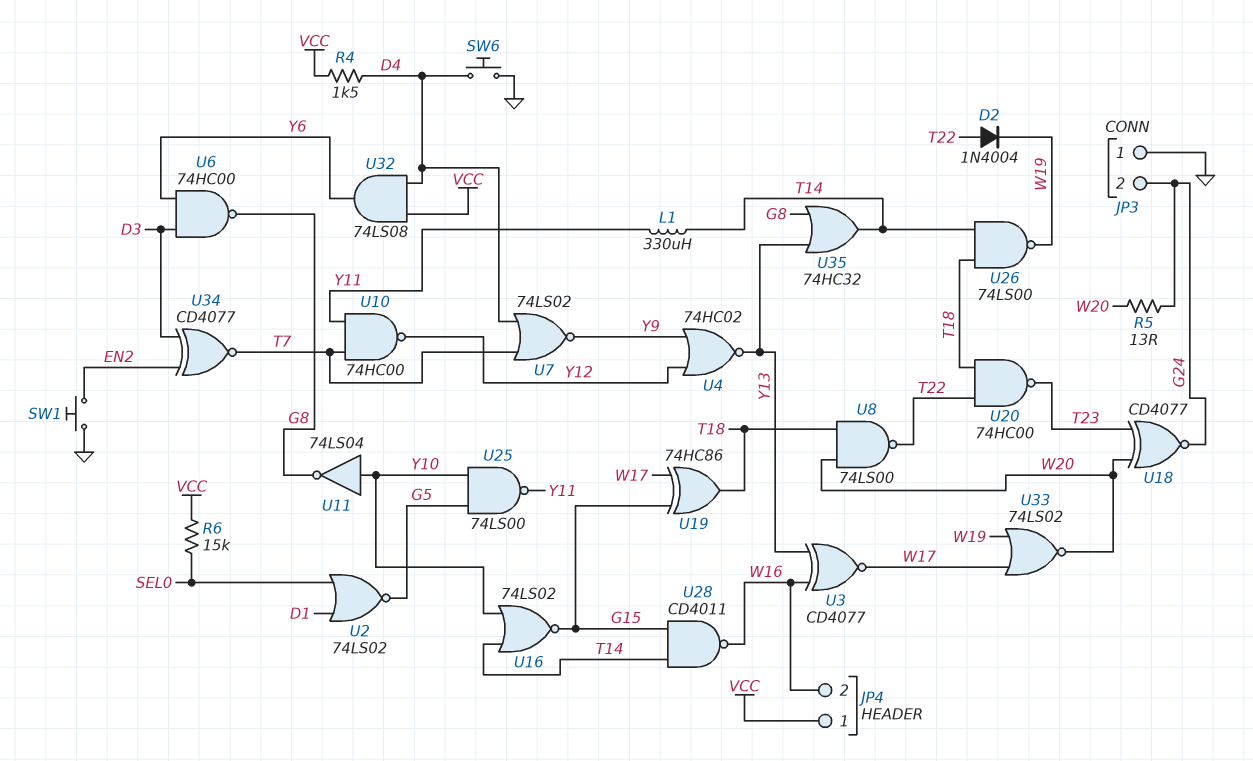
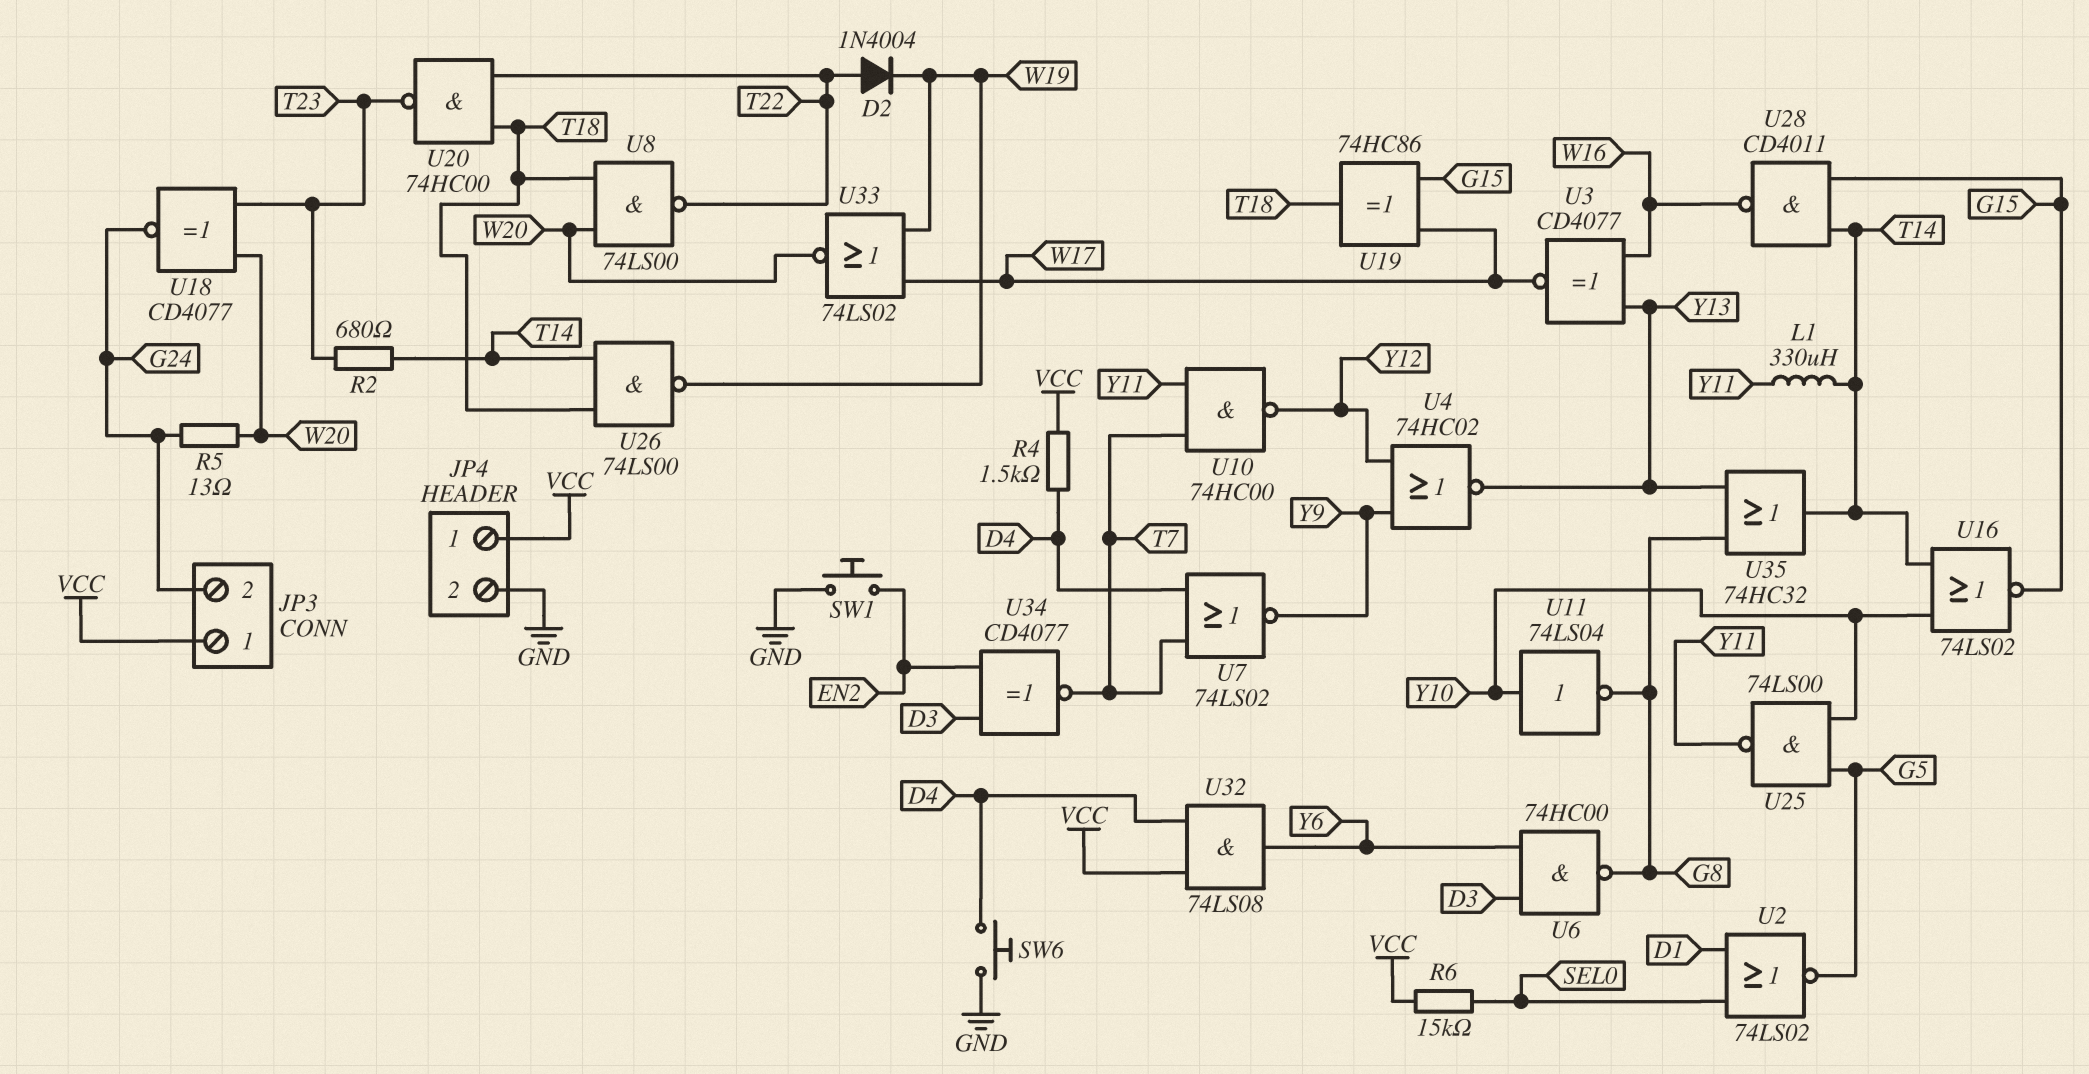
JP3 pin 1: GND -> VCC
JP4 pin 2: W16 -> GND
R2: none -> 680 (T14, T23)

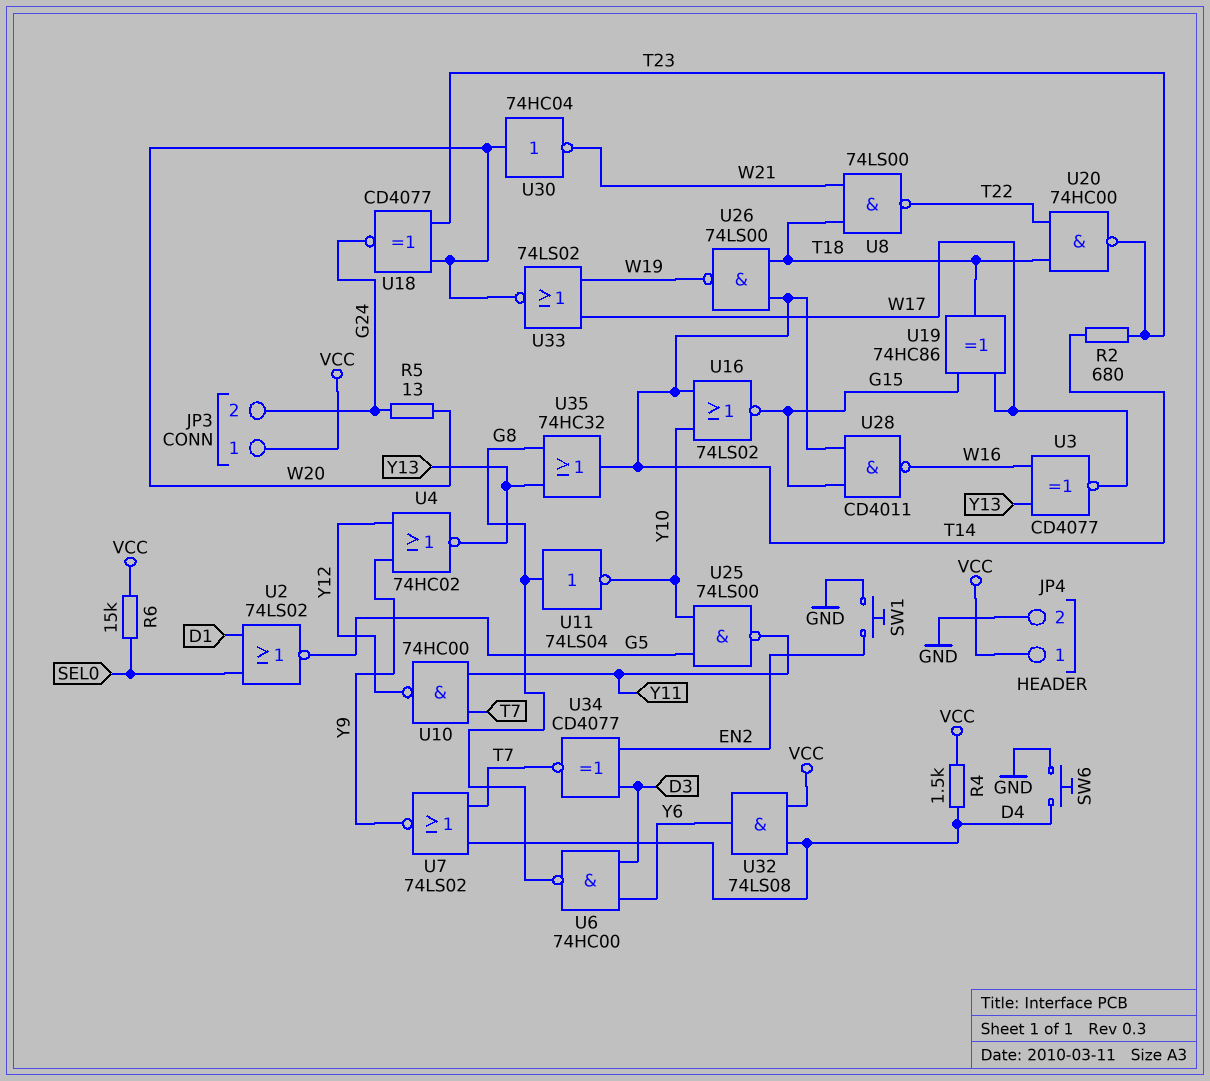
D2: diode 1N4004 (A T22, K W19) -> none
L1: 330uH (T14, Y11) -> none
U8: NAND 74LS00 (in T18, in W20, out T22) -> NAND 74LS00 (in T18, in W21, out T22)
U11: NOT 74LS04 (in Y10, out G8) -> NOT 74LS04 (in G8, out Y10)
U30: none -> NOT 74HC04 (in W20, out W21)

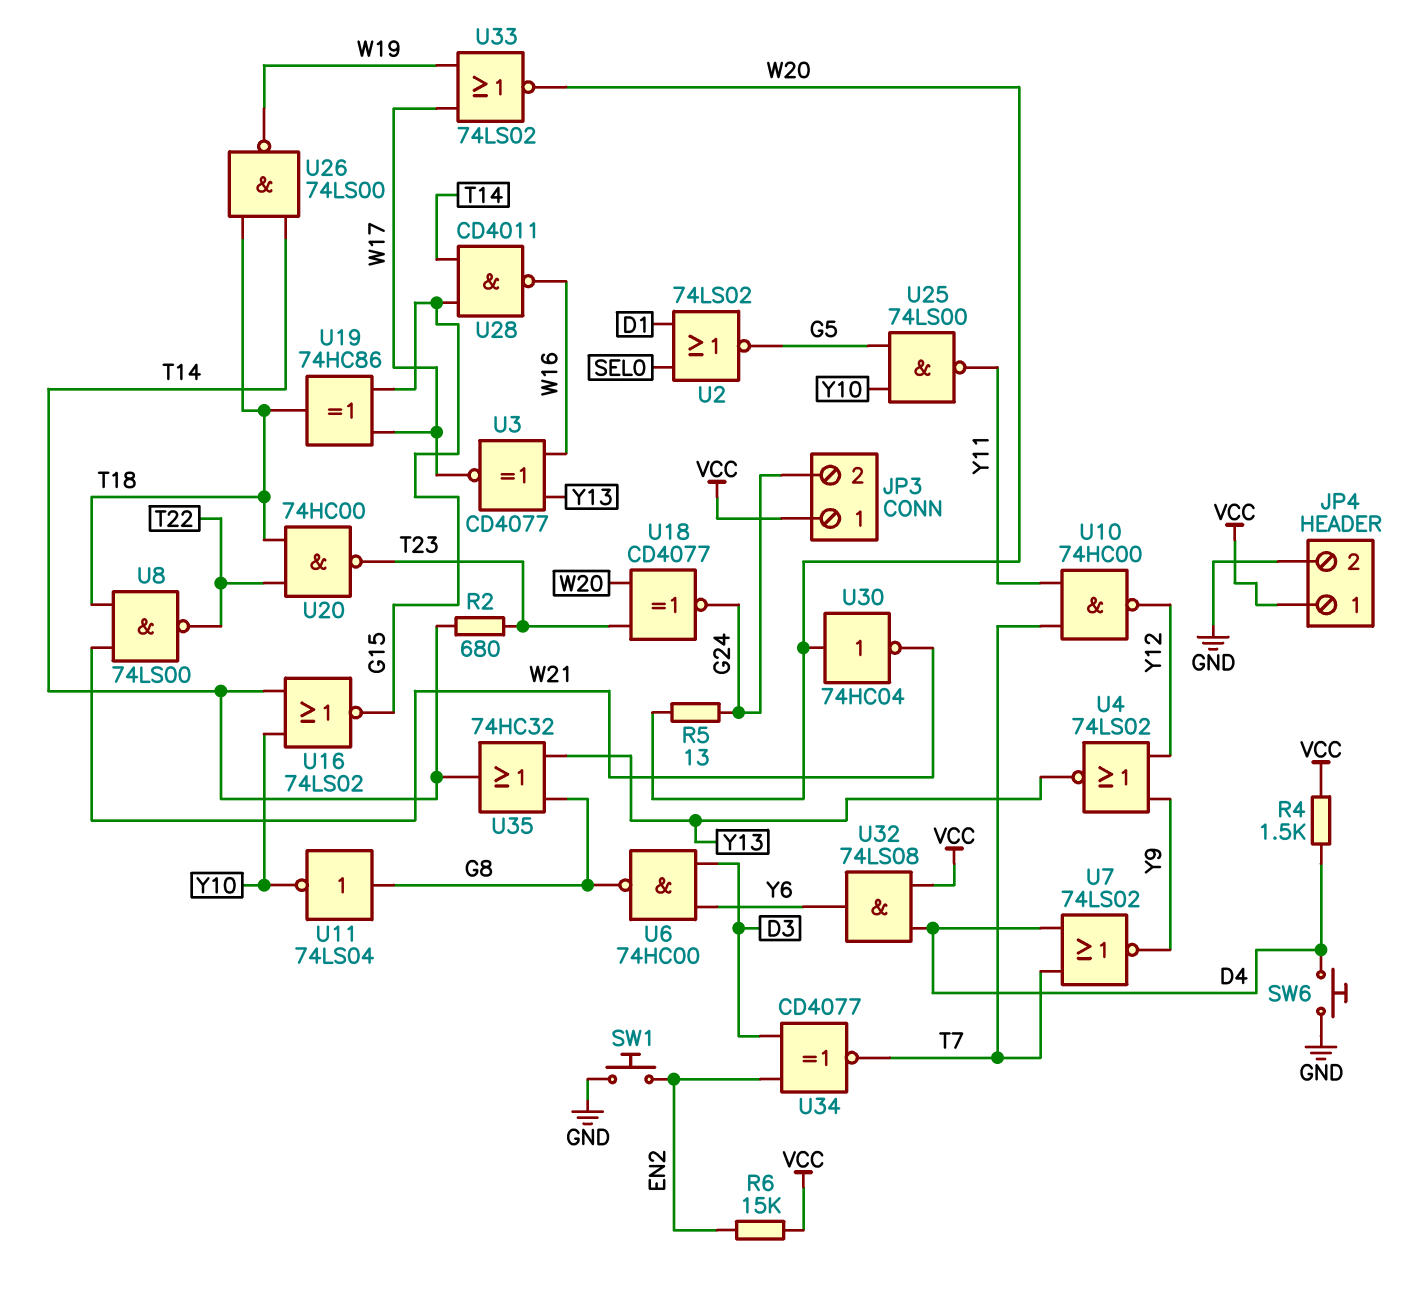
R6: 15k (SEL0, VCC) -> 15k (EN2, VCC)
U4: NOR 74HC02 (in Y9, in Y12, out Y13) -> NOR 74LS02 (in Y9, in Y12, out Y13)

